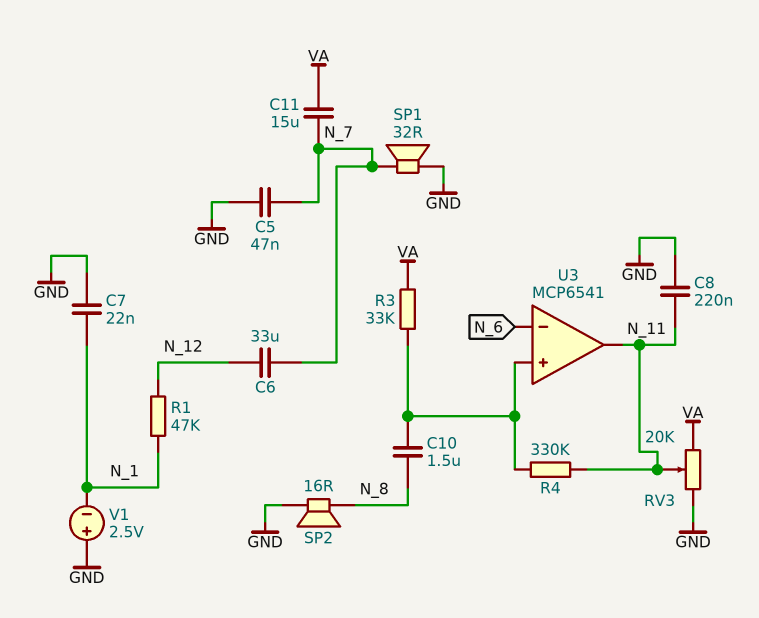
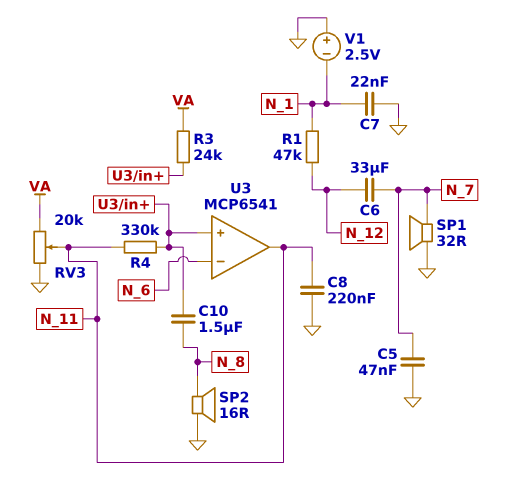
C11: 15uF (N_7, VA) -> none
R3: 33k (U3/in+, VA) -> 24k (U3/in+, VA)

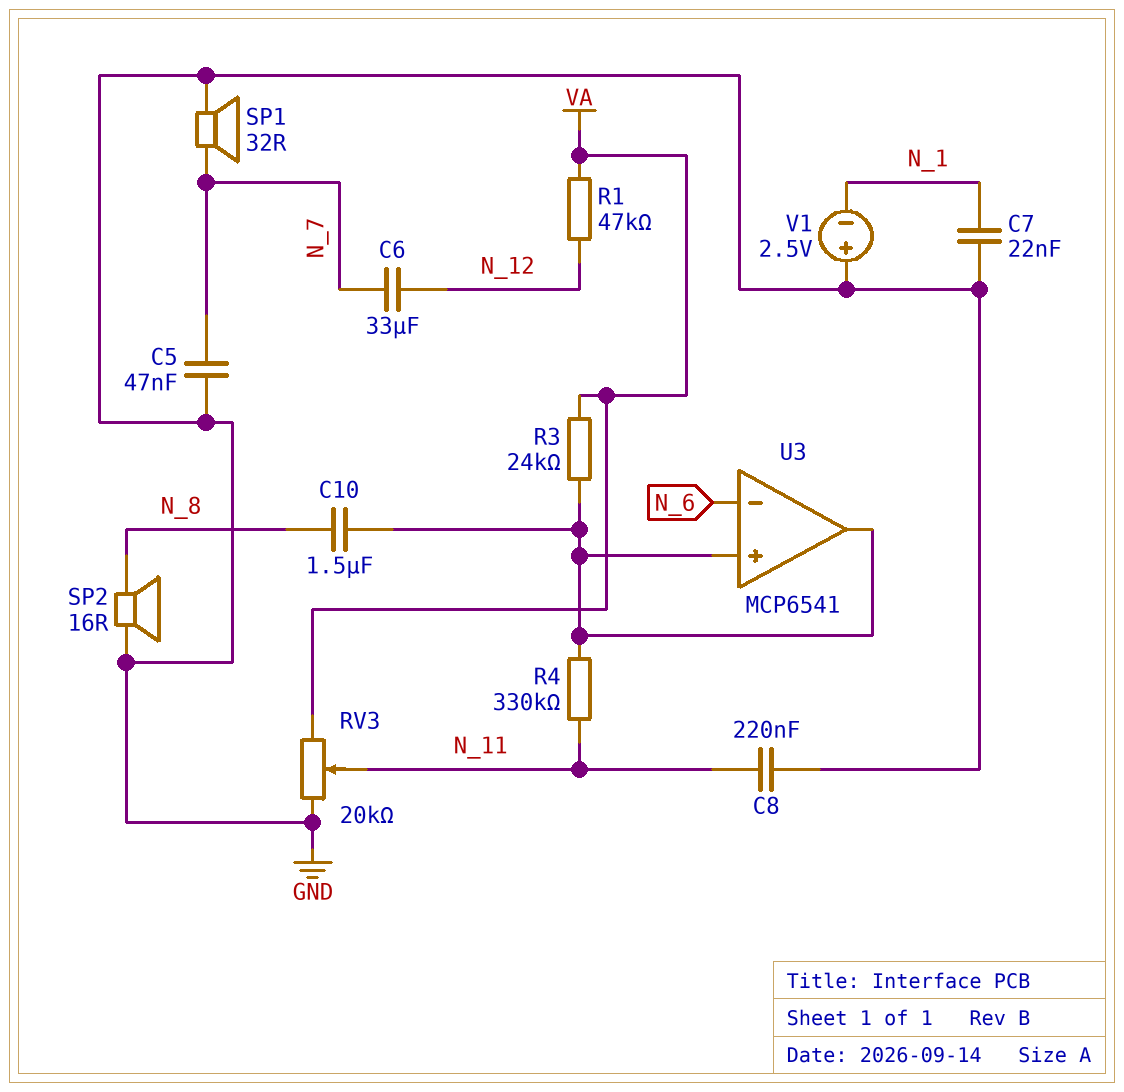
R1: 47k (N_1, N_12) -> 47k (N_12, VA)
U3 pin out: N_11 -> U3/in+

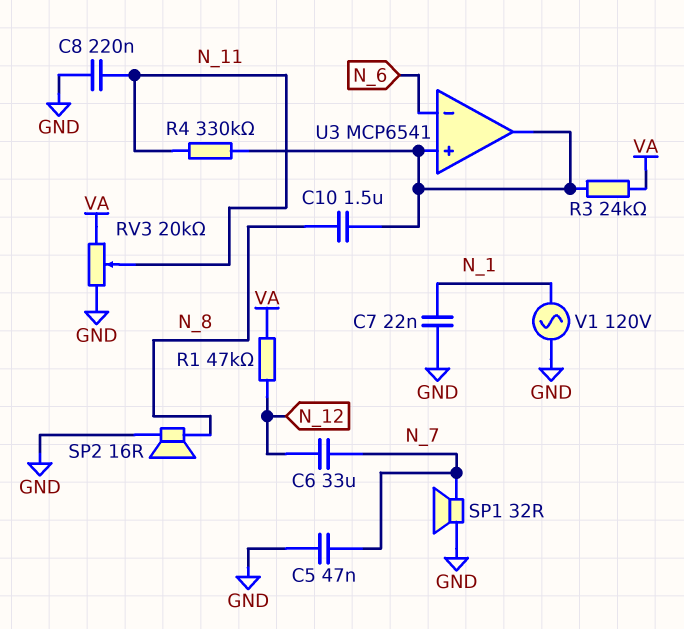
V1: 2.5V (plus GND, minus N_1) -> AC 120V (GND, N_1)

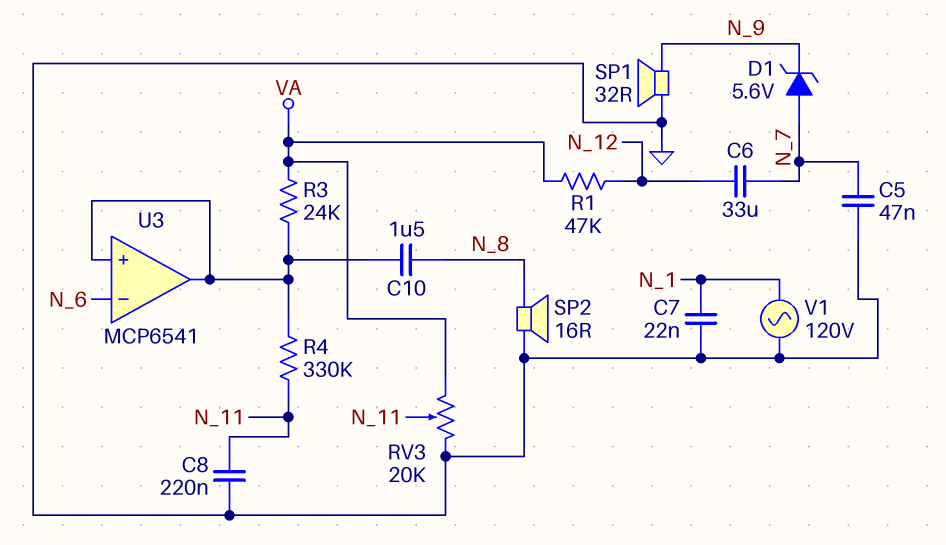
D1: none -> zener 5.6V (A N_7, K N_9)
SP1: speaker 32R (GND, N_7) -> speaker 32R (GND, N_9)

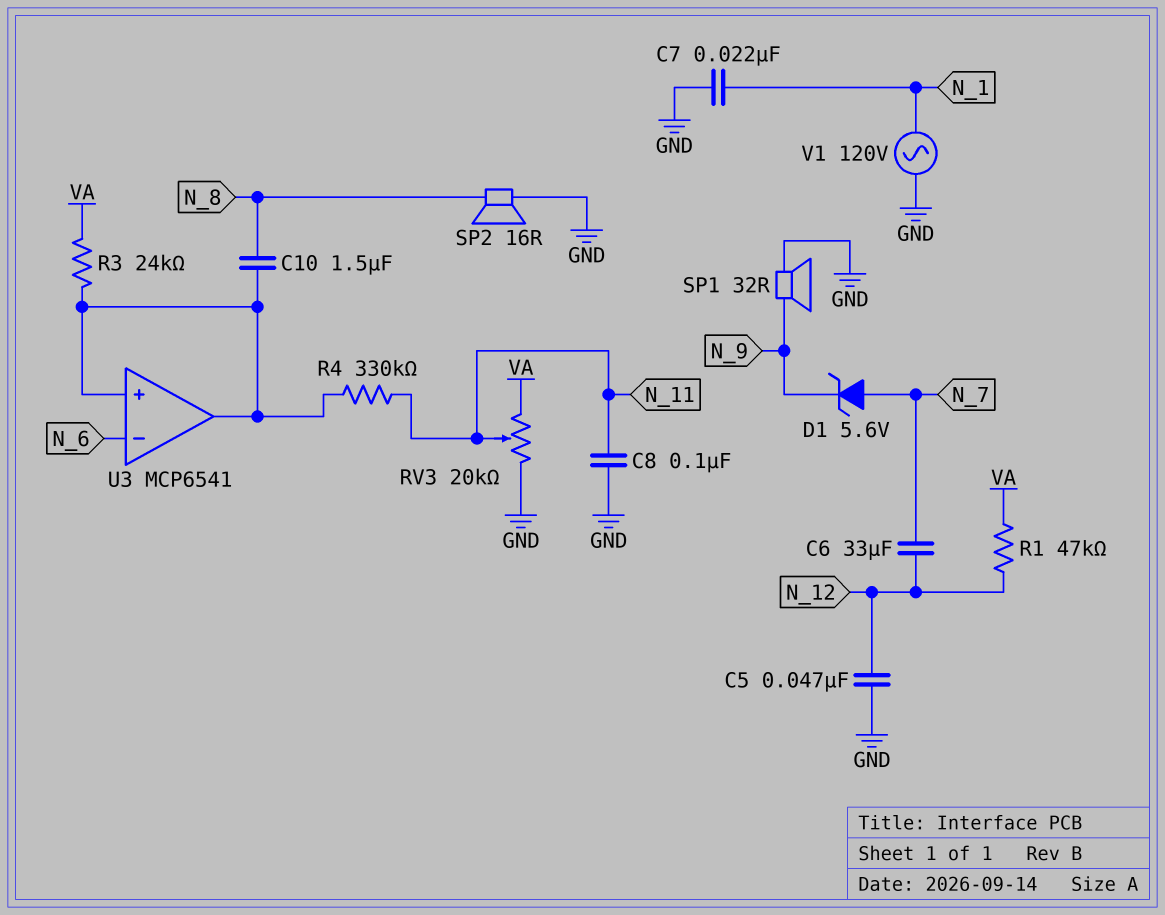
C5: 47nF (GND, N_7) -> 47nF (GND, N_12)
C8: 220nF (GND, N_11) -> 100nF (GND, N_11)

